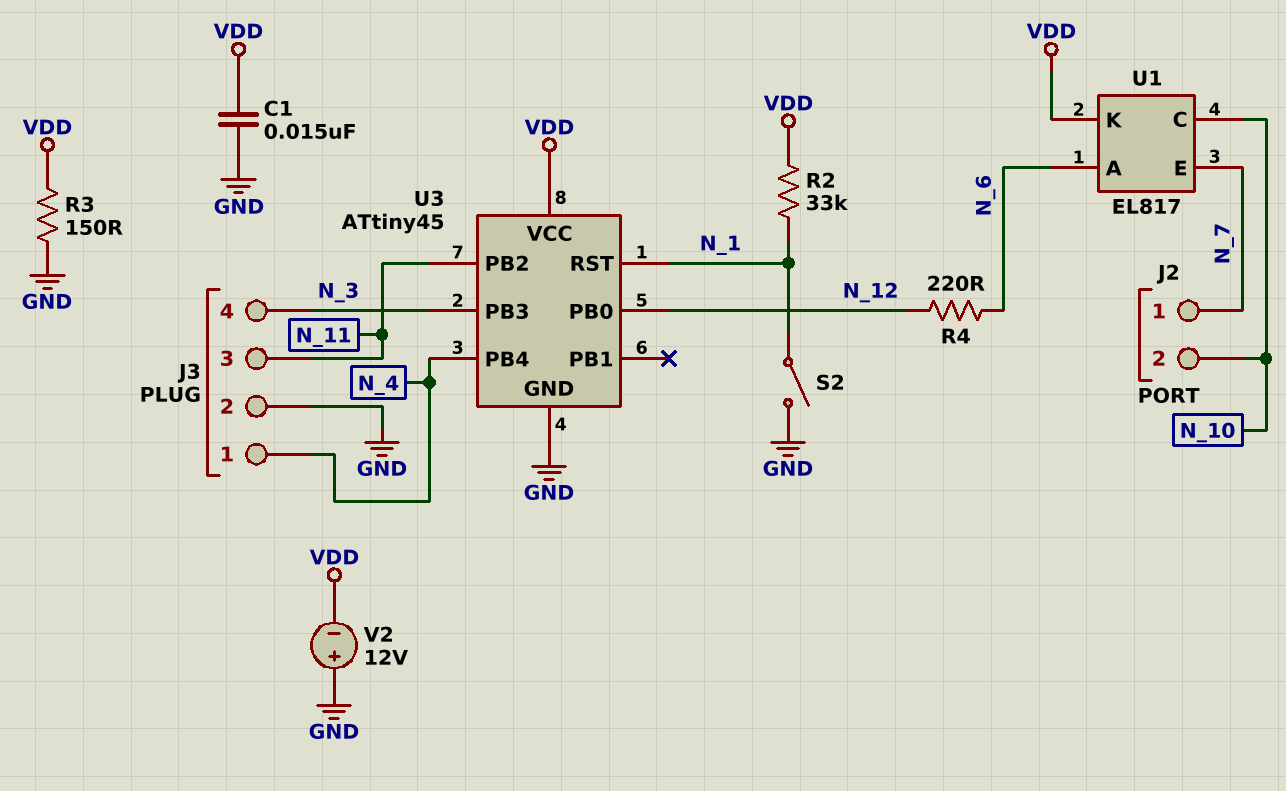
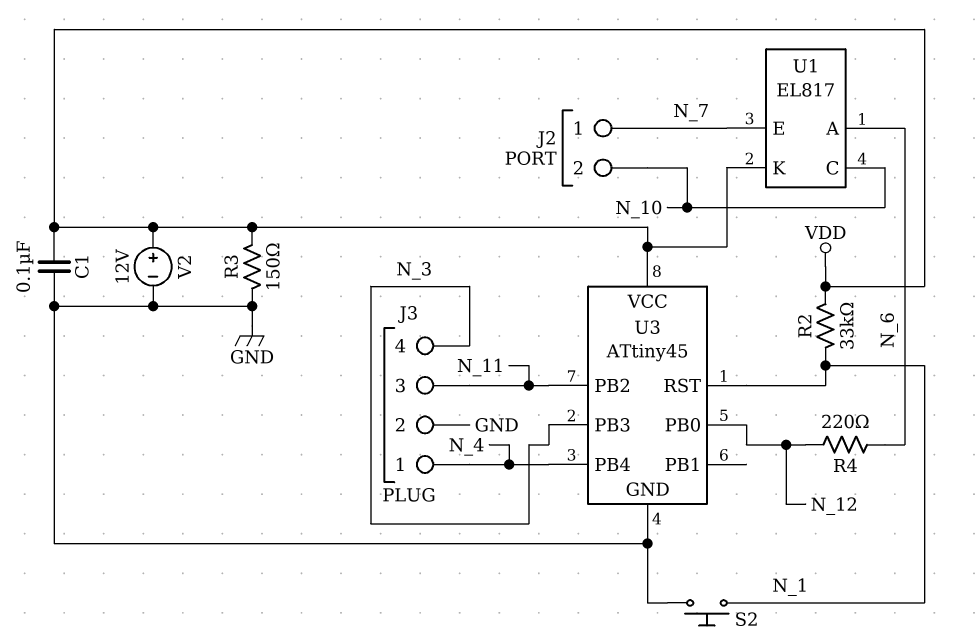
C1: 15nF (GND, VDD) -> 100nF (GND, VDD)
S2: switch (GND, N_1) -> button (GND, N_1)
V2: 12V (plus GND, minus VDD) -> 12V (plus VDD, minus GND)

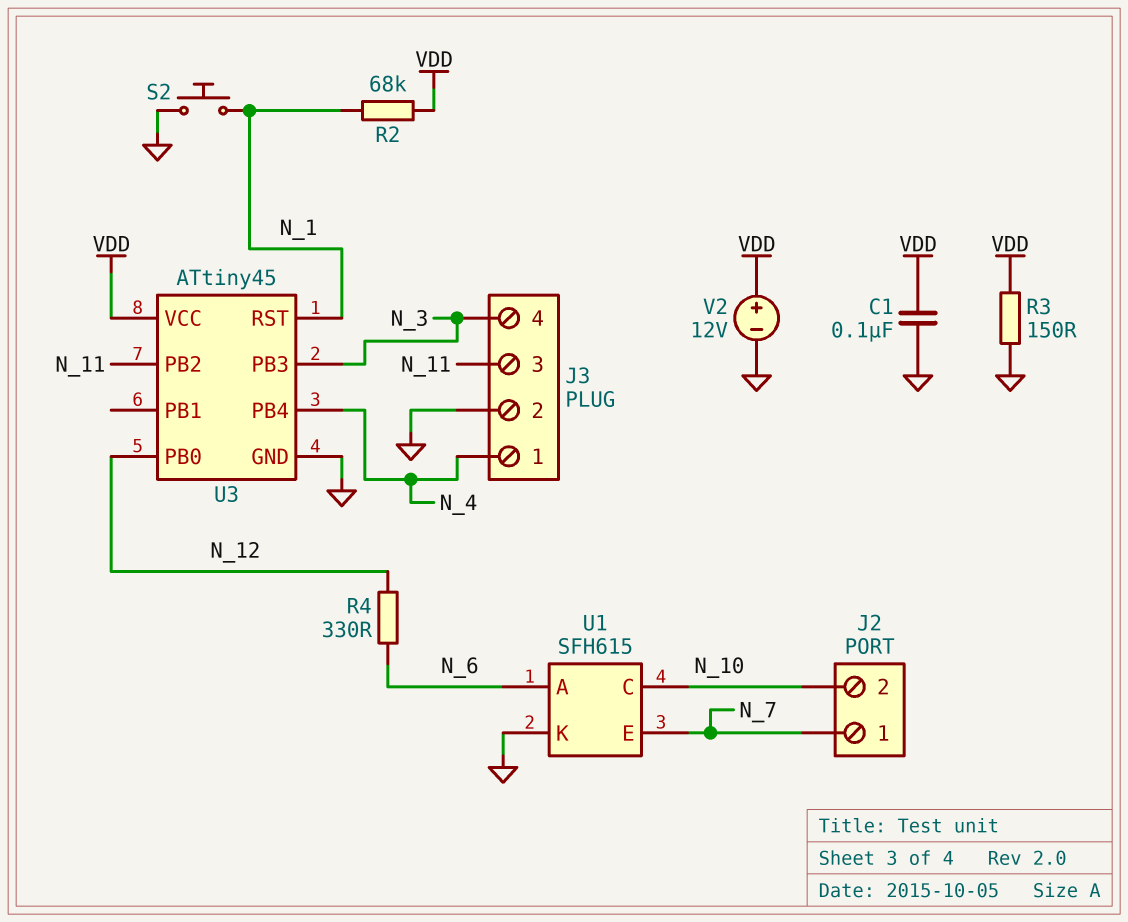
R2: 33k (N_1, VDD) -> 68k (N_1, VDD)
R4: 220 (N_6, N_12) -> 330 (N_6, N_12)
U1: EL817 -> SFH615
U1 pin K: VDD -> GND

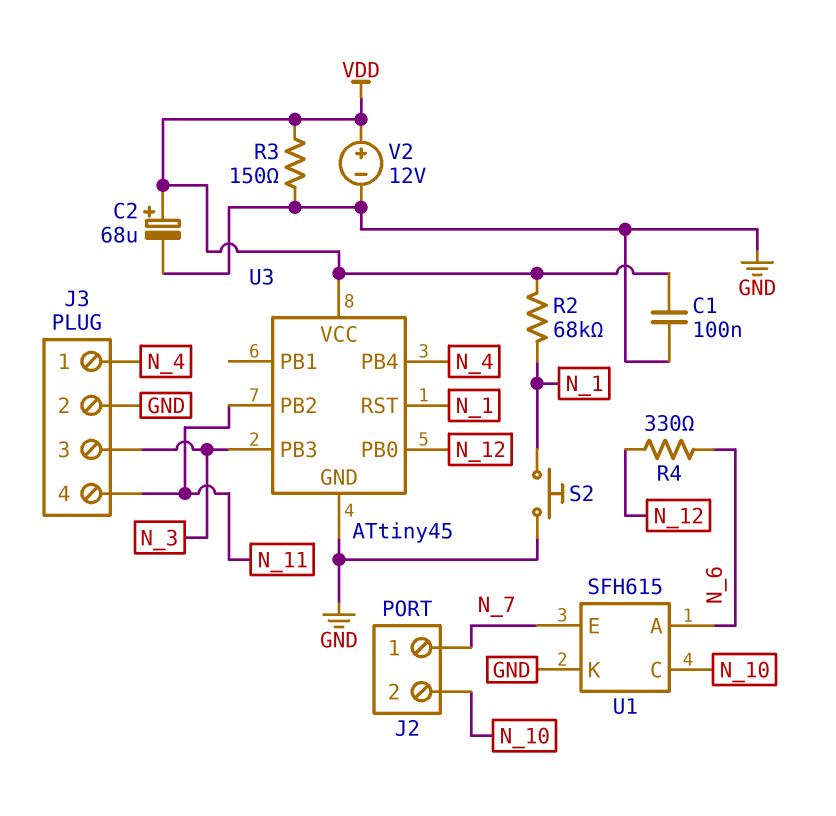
C2: none -> 68uF (plus VDD, minus GND)
J3 pin 3: N_11 -> N_3
J3 pin 4: N_3 -> N_11

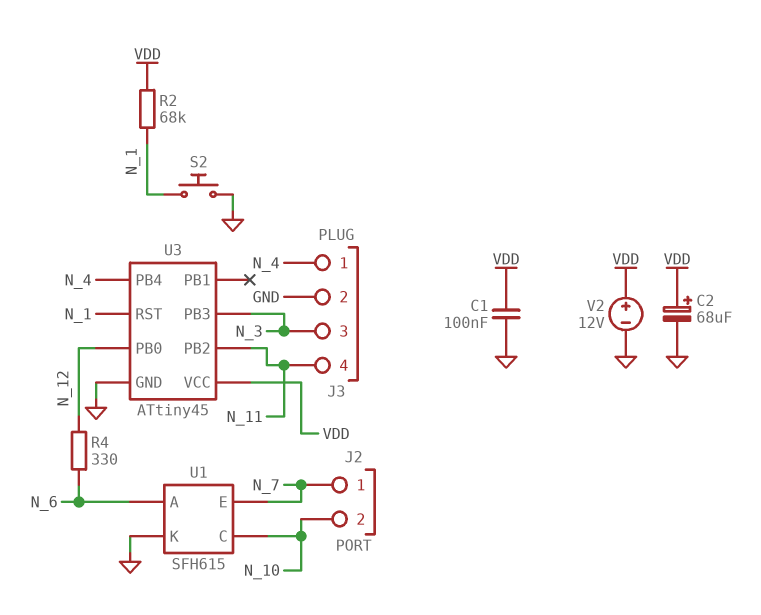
R3: 150 (GND, VDD) -> none

